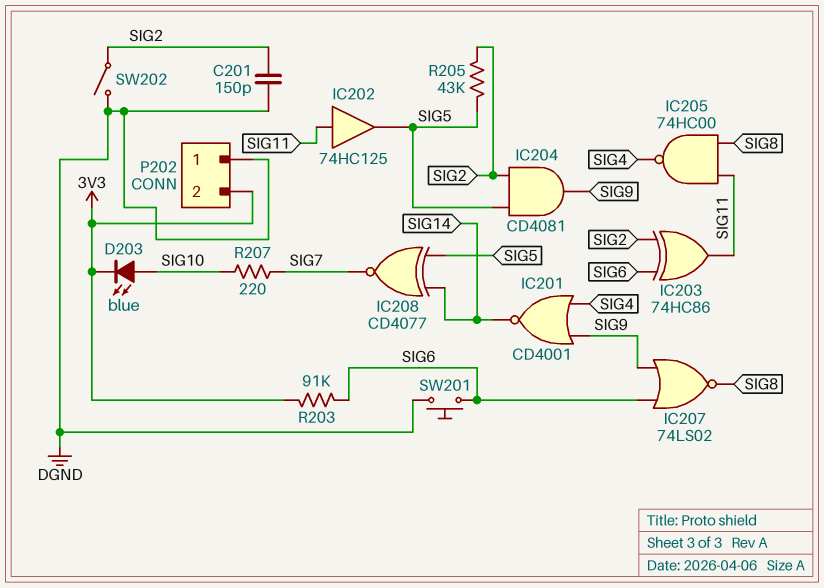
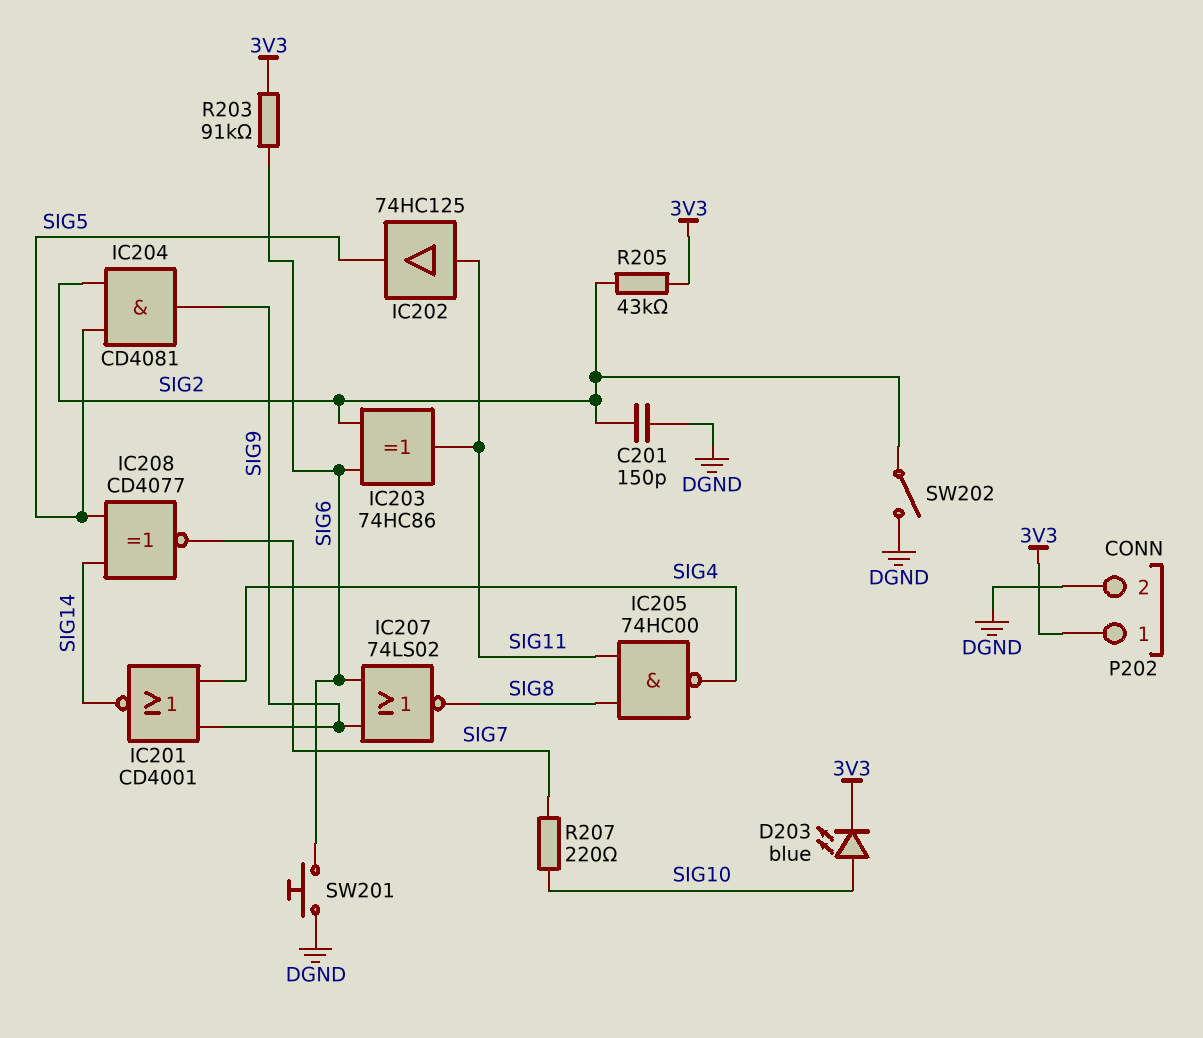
P202 pin 1: DGND -> 3V3
P202 pin 2: 3V3 -> DGND
R205: 43k (SIG2, SIG5) -> 43k (3V3, SIG2)

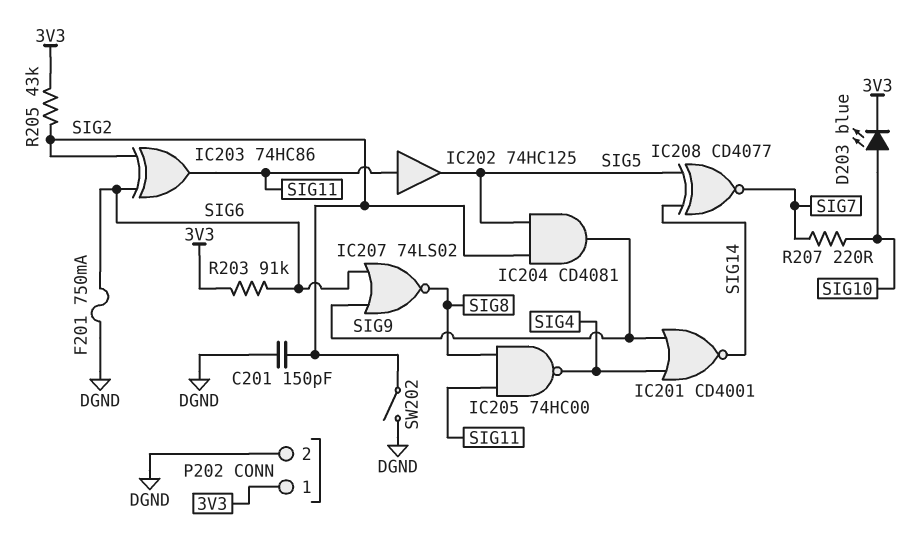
F201: none -> 750mA (DGND, SIG6)
SW201: button (DGND, SIG6) -> none

